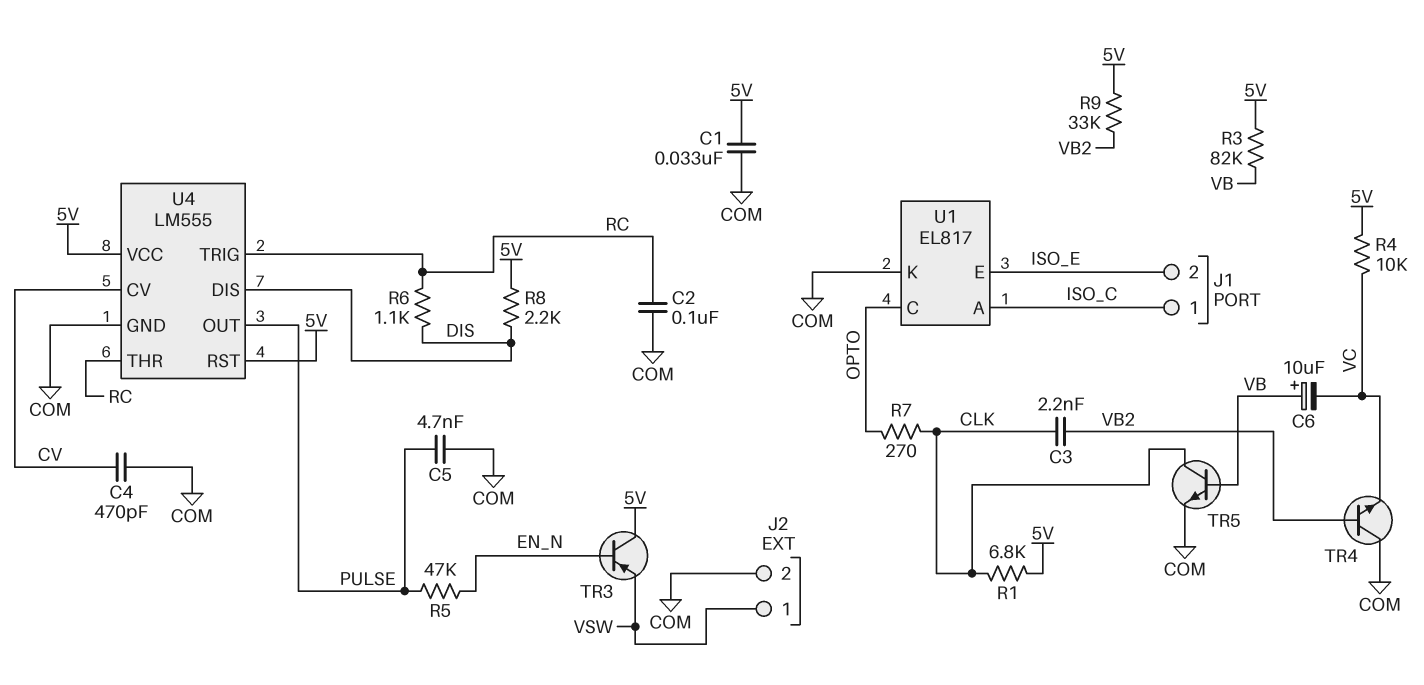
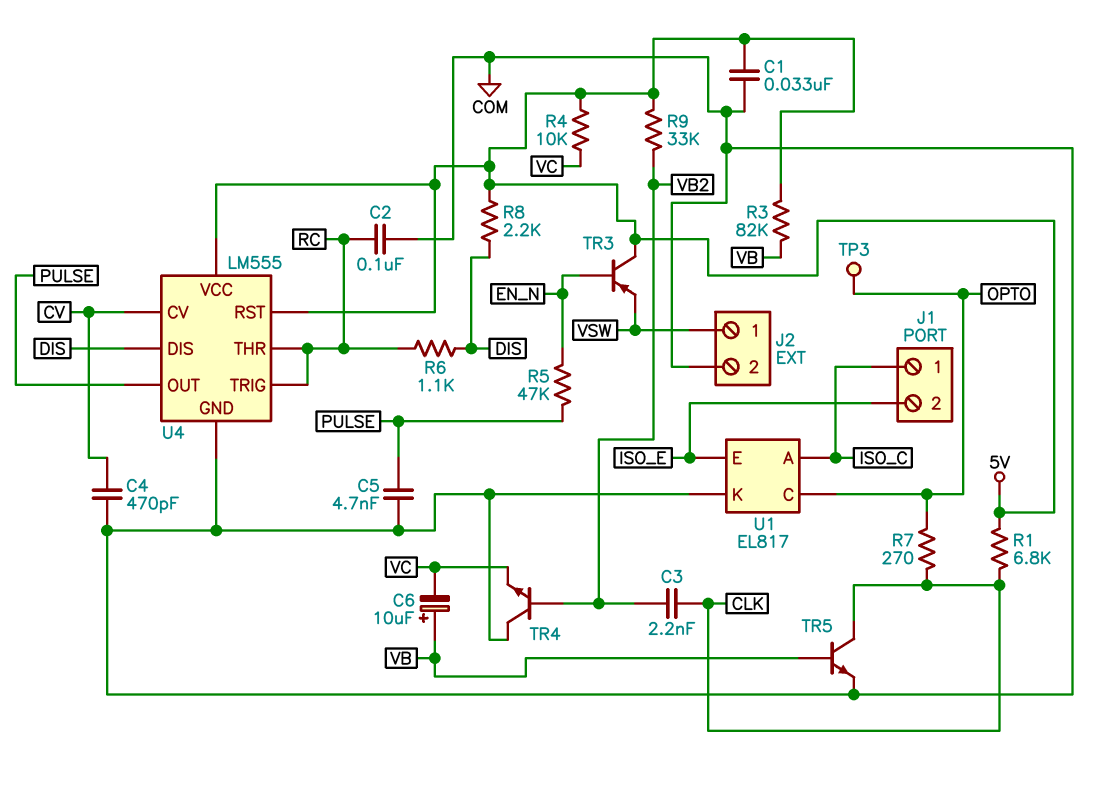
TP3: none -> test point (OPTO)

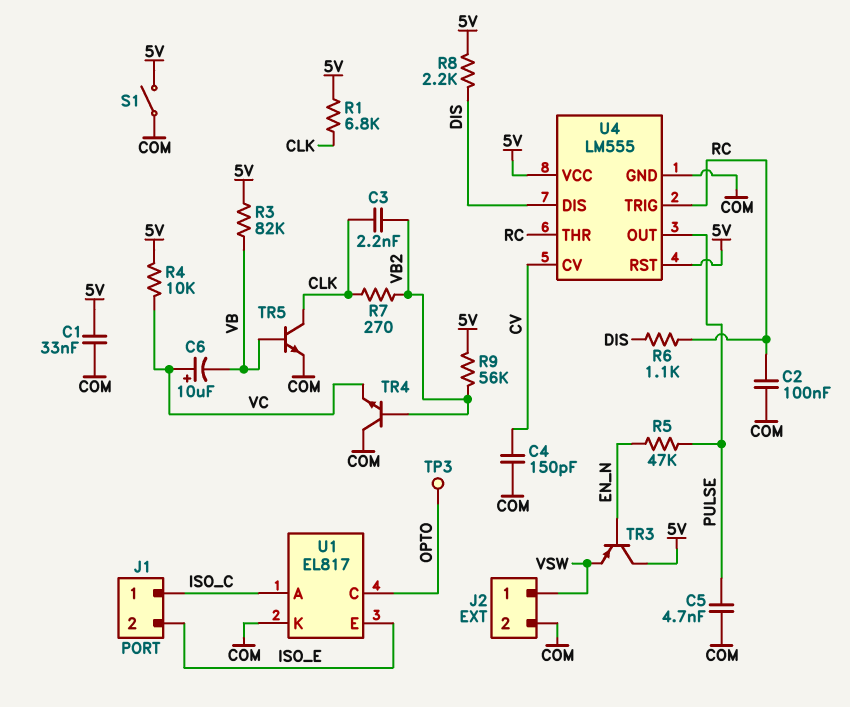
C4: 470pF (COM, CV) -> 150pF (COM, CV)
C6: 10uF (plus VB, minus VC) -> 10uF (plus VC, minus VB)
R7: 270 (CLK, OPTO) -> 270 (CLK, VB2)
R9: 33k (5V, VB2) -> 56k (5V, VB2)
S1: none -> switch (5V, COM)

